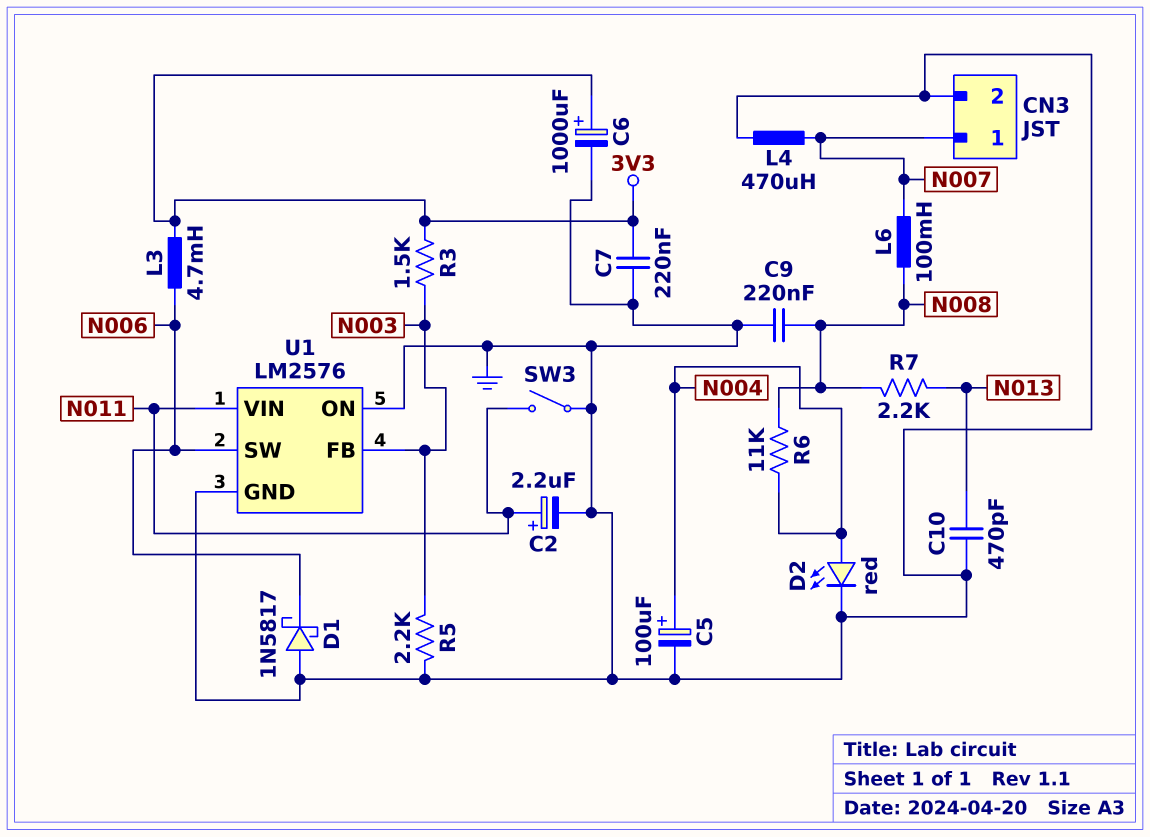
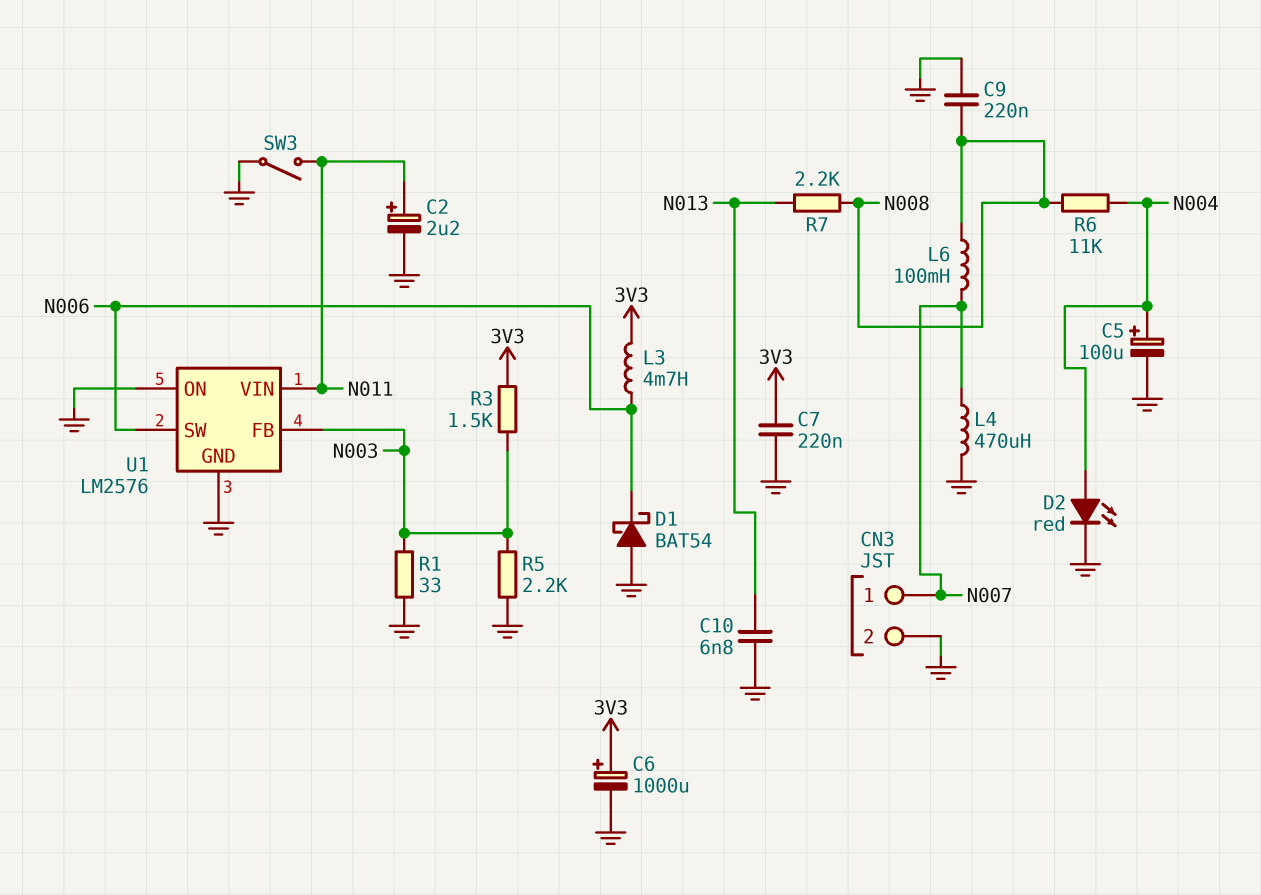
C10: 470pF (GND, N013) -> 6.8nF (GND, N013)
D1: schottky 1N5817 (A GND, K N006) -> schottky BAT54 (A GND, K N006)
R1: none -> 33 (GND, N003)

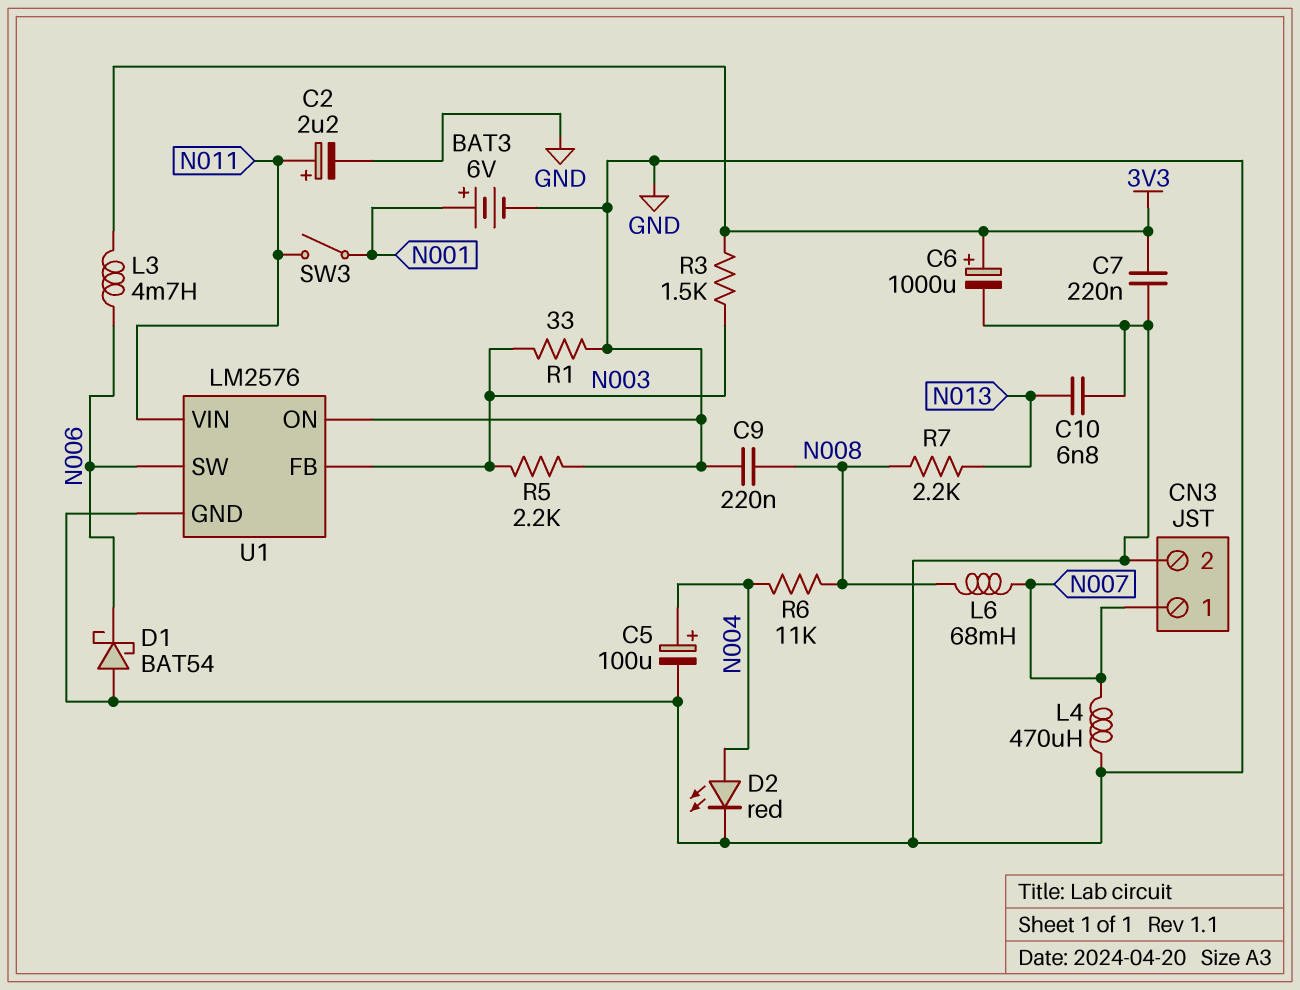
BAT3: none -> 6V (plus N001, minus GND)
L6: 100mH (N007, N008) -> 68mH (N007, N008)
SW3: switch (GND, N011) -> switch (N001, N011)

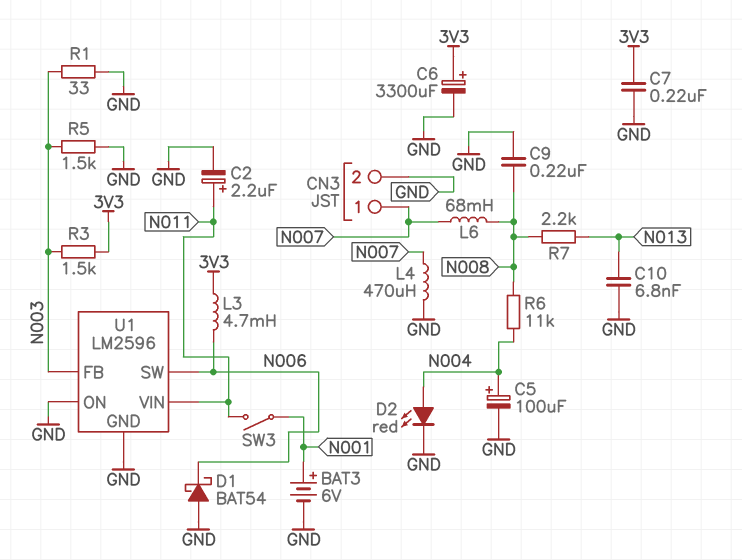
C6: 1000uF (plus 3V3, minus GND) -> 3300uF (plus 3V3, minus GND)
R5: 2.2k (GND, N003) -> 1.5k (GND, N003)
U1: LM2576 -> LM2596

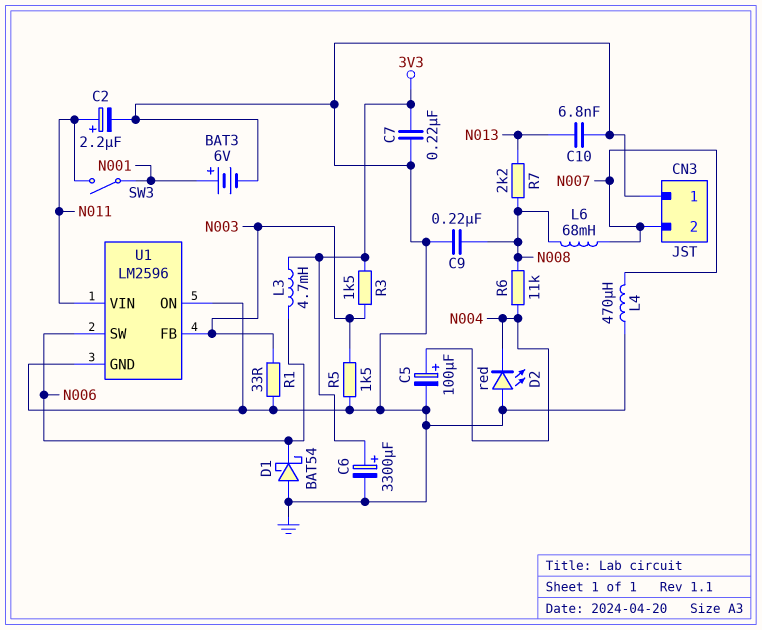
CN3 pin 1: N007 -> GND
CN3 pin 2: GND -> N007
D2: LED red (A N004, K GND) -> LED red (A GND, K N004)

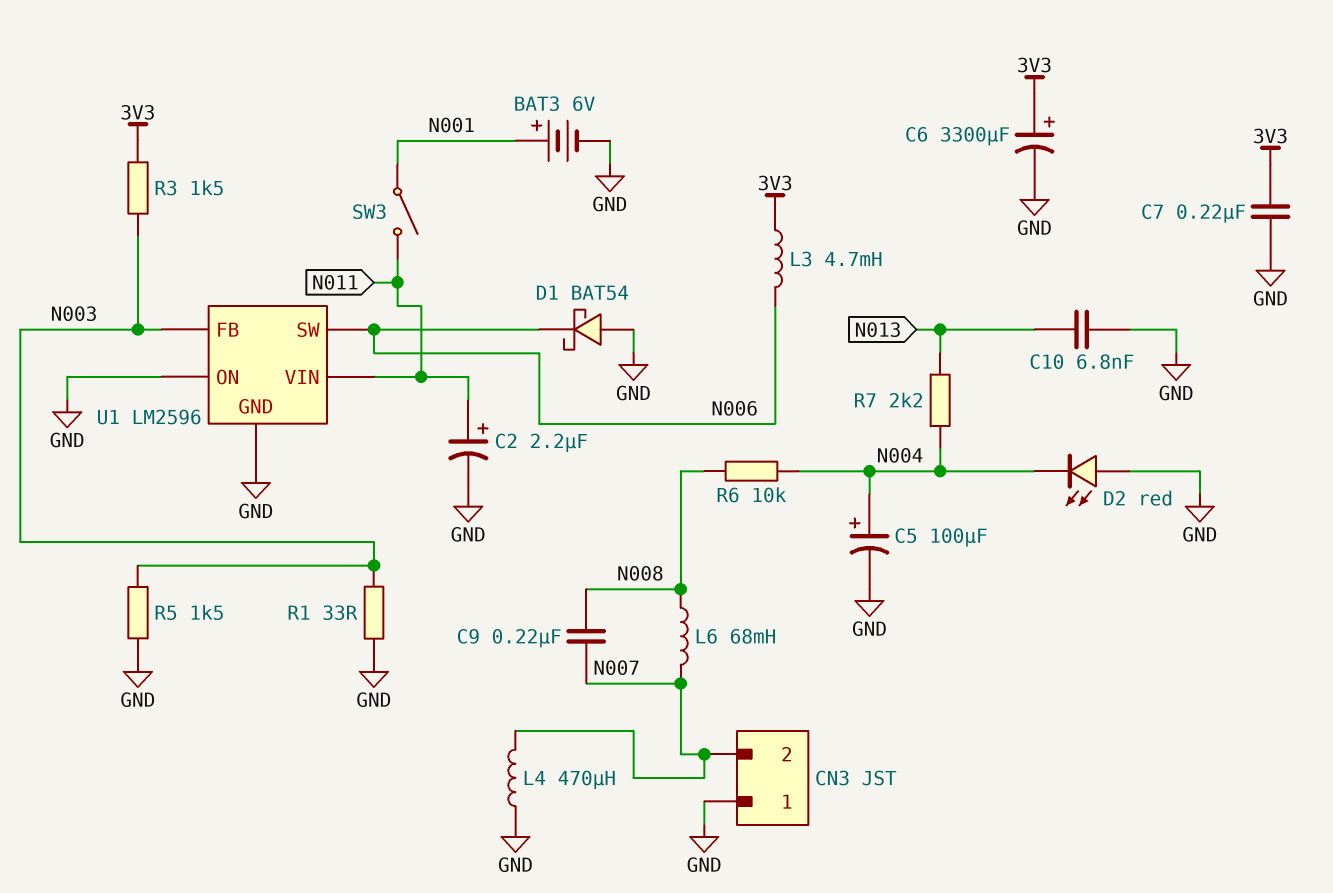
C9: 220nF (GND, N008) -> 220nF (N007, N008)
R6: 11k (N004, N008) -> 10k (N004, N008)
R7: 2.2k (N008, N013) -> 2.2k (N004, N013)

